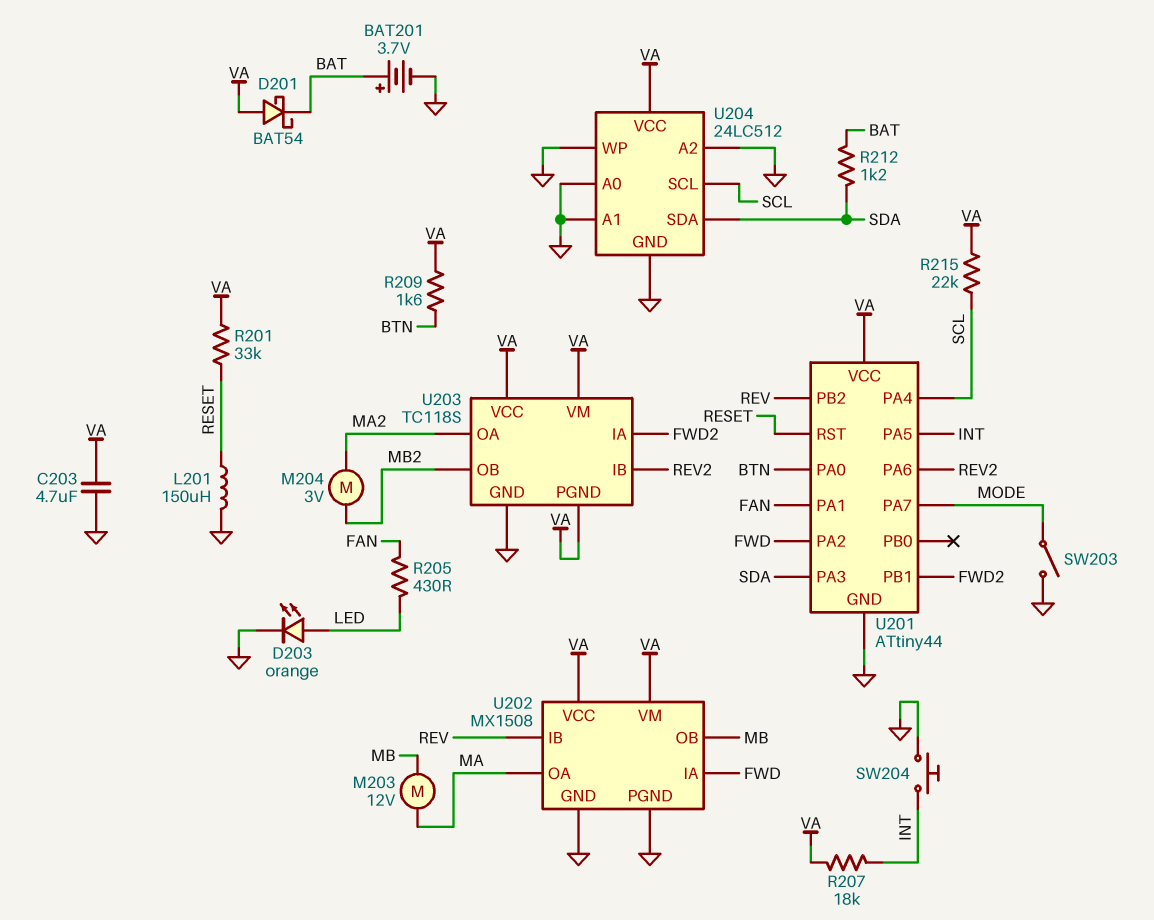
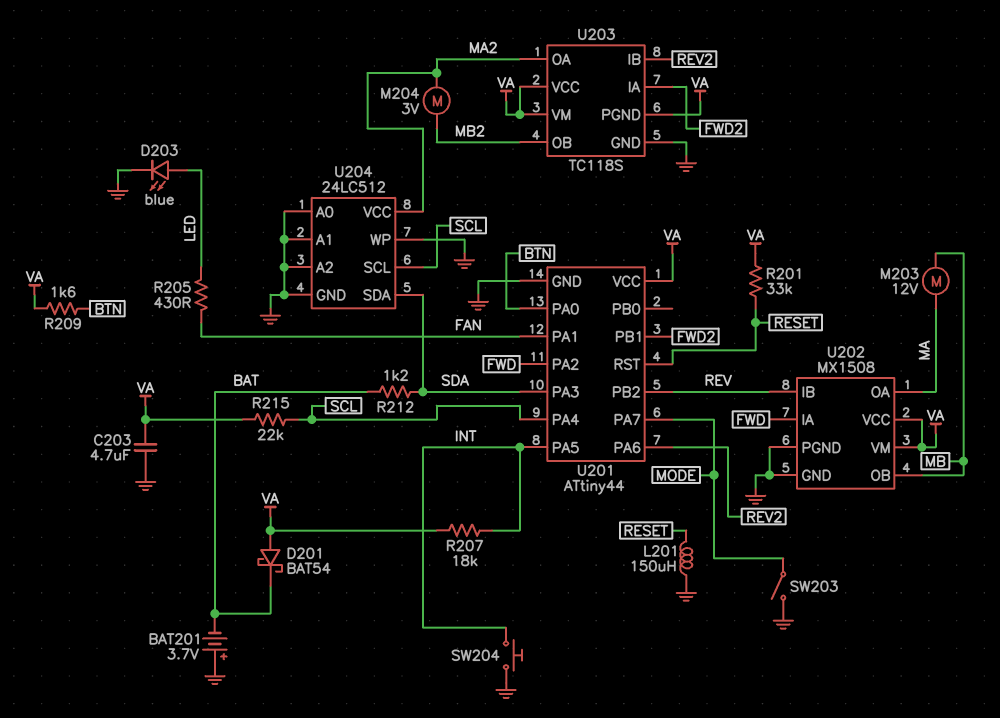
BAT201: 3.7V (plus BAT, minus GND) -> 3.7V (plus GND, minus BAT)
D203: LED orange (A LED, K GND) -> LED blue (A LED, K GND)
U204 pin VCC: VA -> MA2

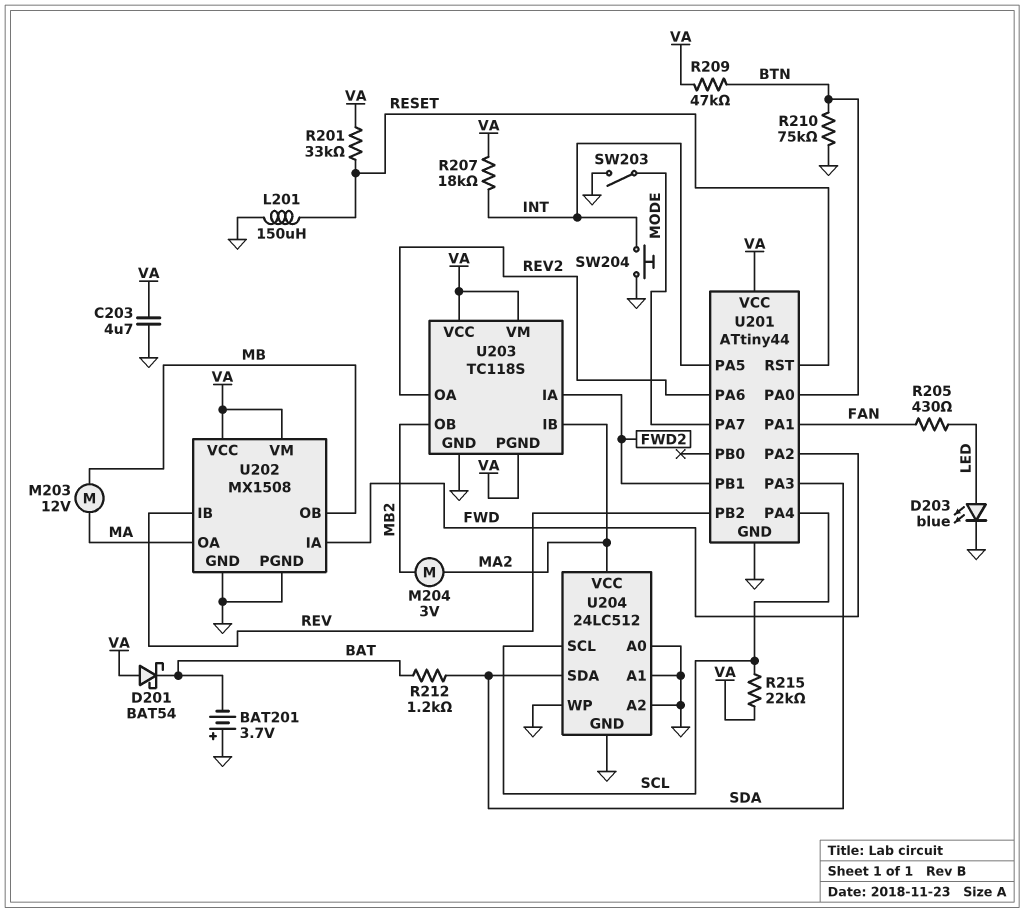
R209: 1.6k (BTN, VA) -> 47k (BTN, VA)
R210: none -> 75k (BTN, GND)
U203 pin IB: REV2 -> MA2
U203 pin OA: MA2 -> REV2

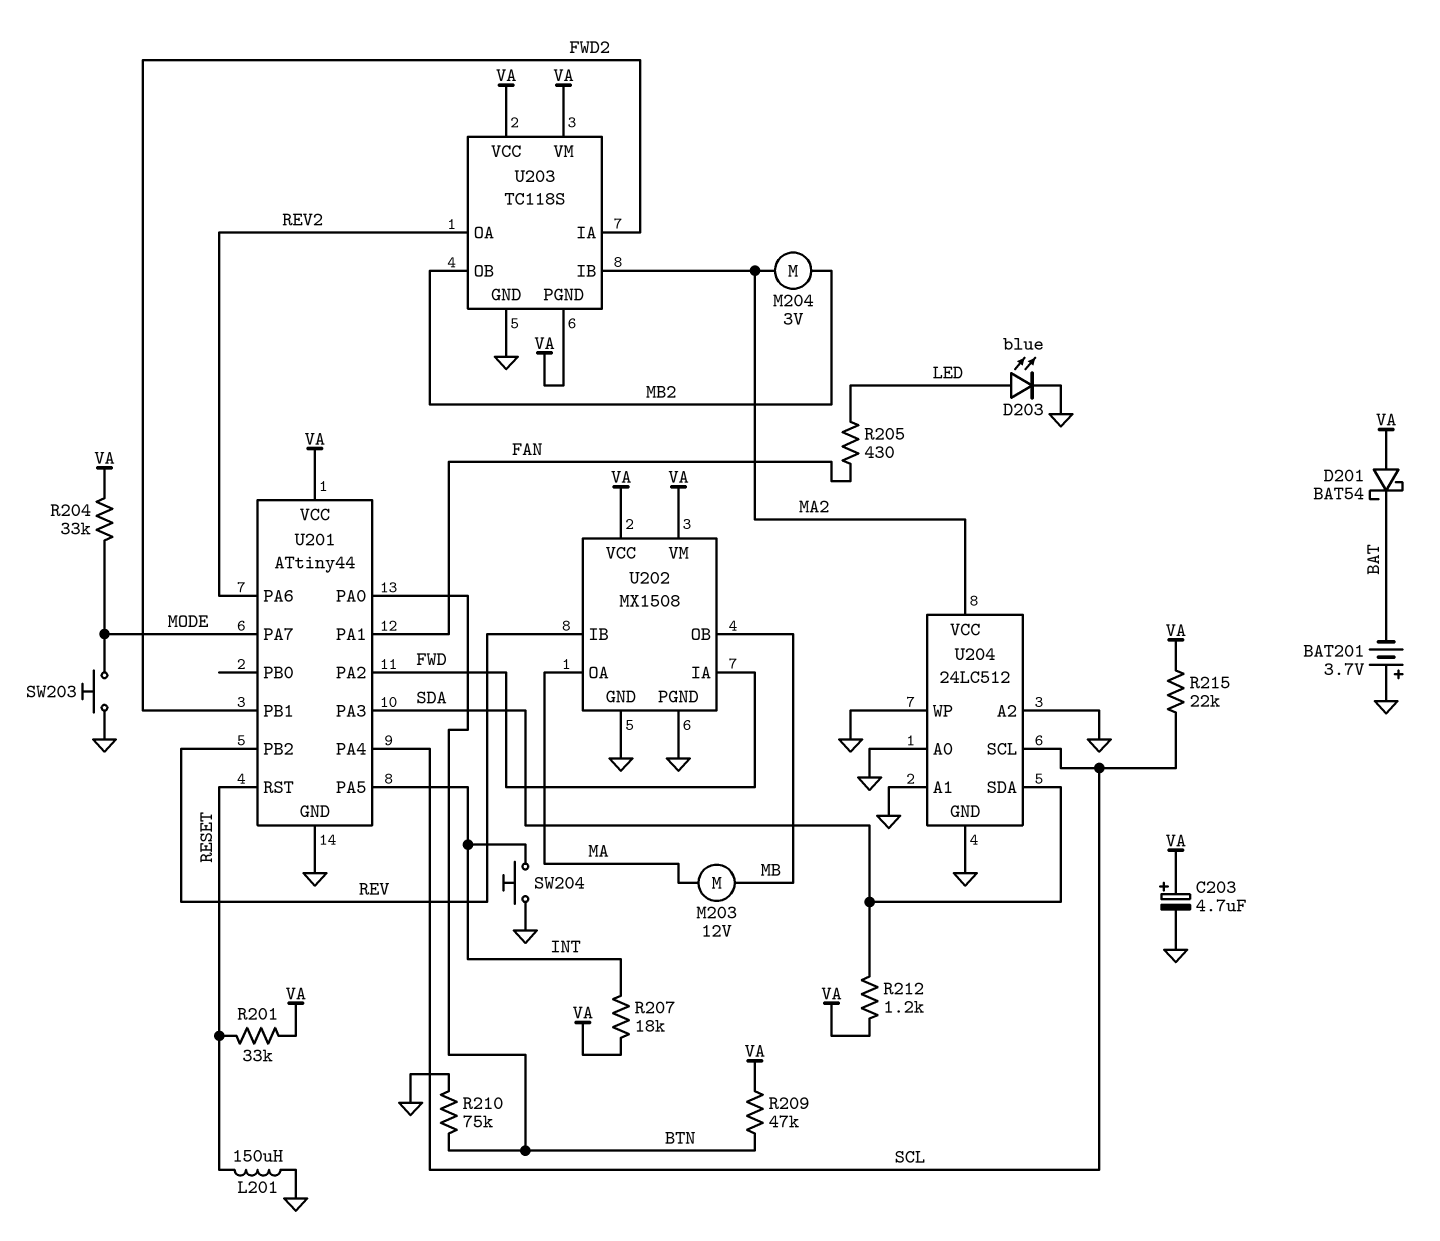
C203: 4.7uF (GND, VA) -> 4.7uF (plus VA, minus GND)
R204: none -> 33k (MODE, VA)
R212: 1.2k (BAT, SDA) -> 1.2k (SDA, VA)
SW203: switch (GND, MODE) -> button (GND, MODE)

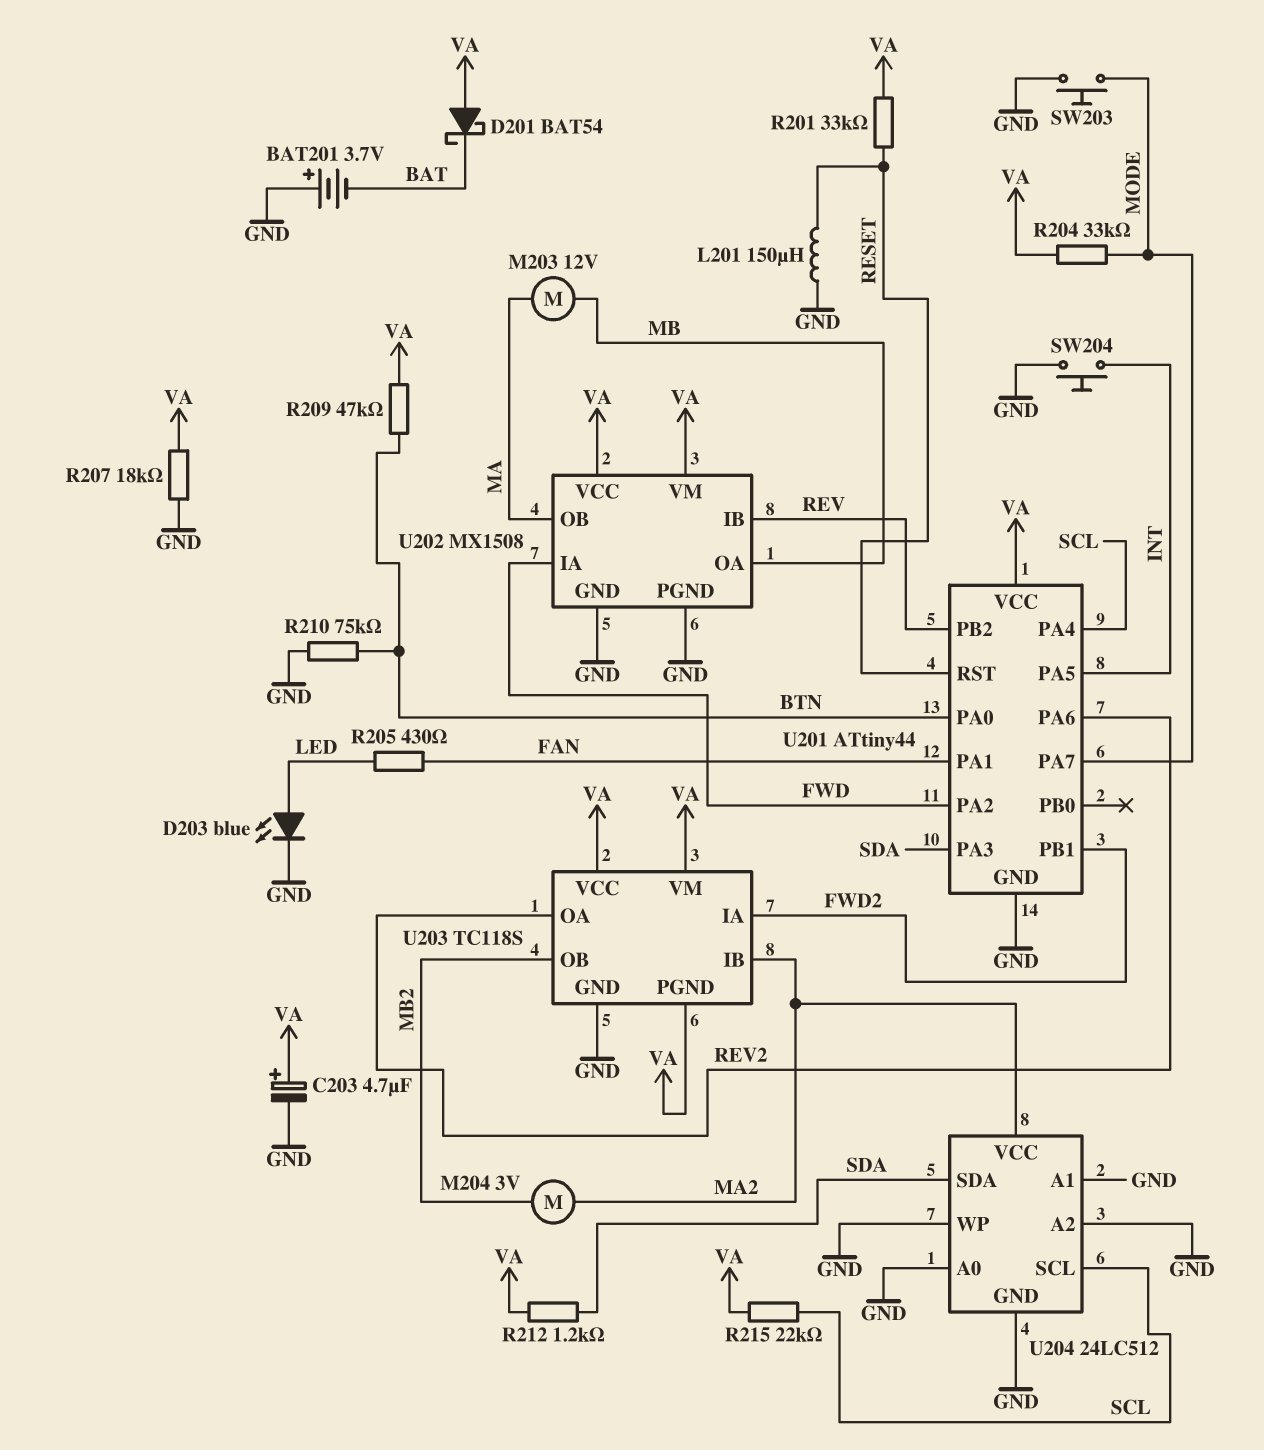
R207: 18k (INT, VA) -> 18k (GND, VA)
U202 pin OA: MA -> MB
U202 pin OB: MB -> MA

